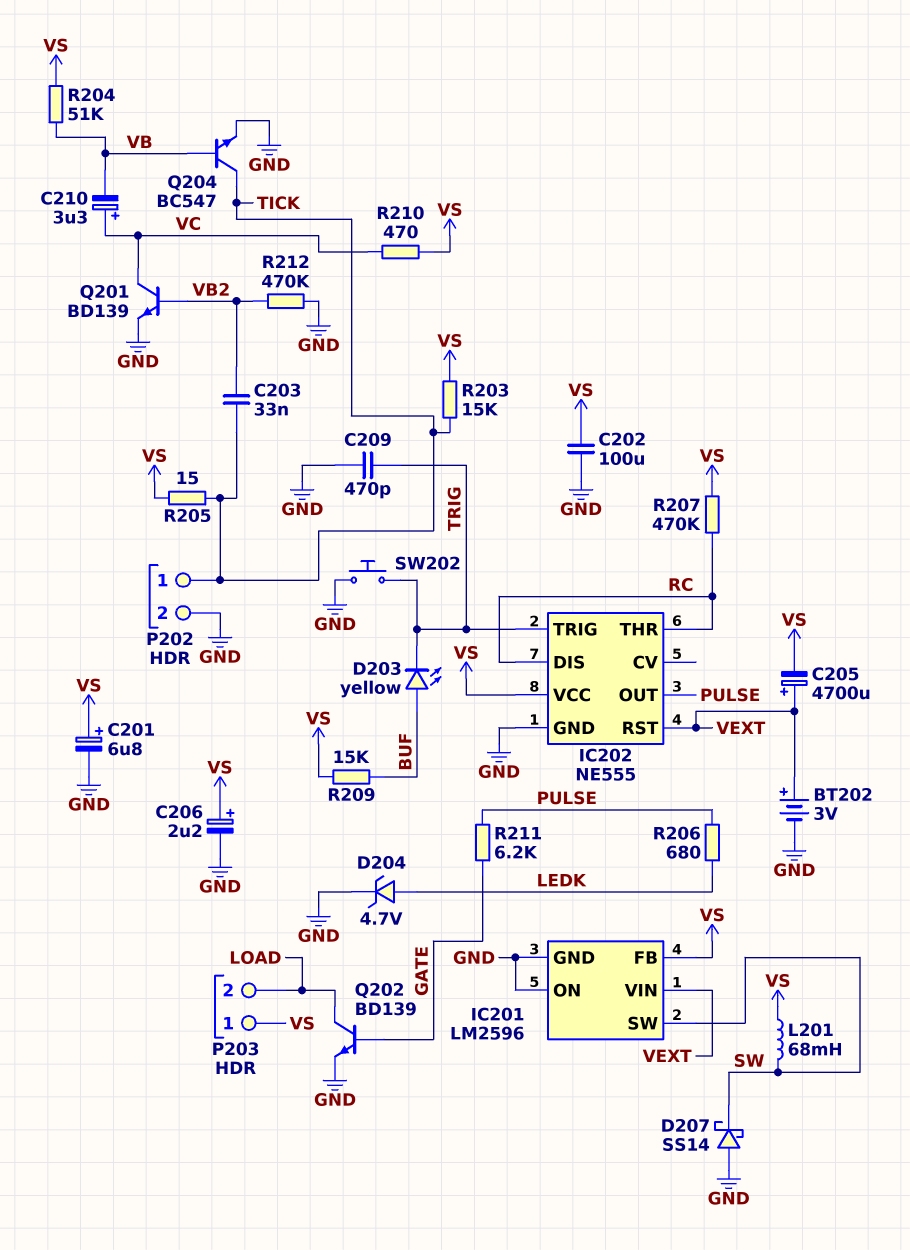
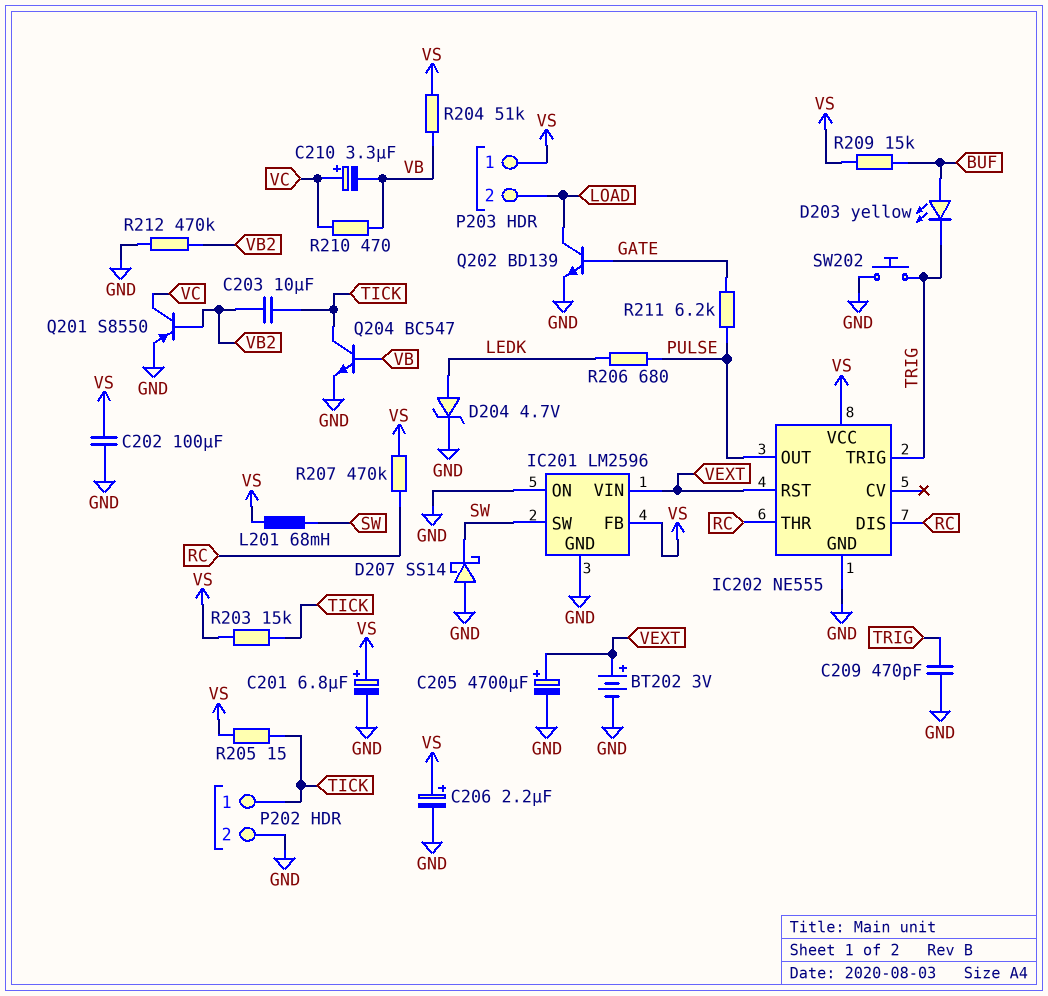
C203: 33nF (TICK, VB2) -> 10uF (TICK, VB2)
C205: 4700uF (plus VEXT, minus VS) -> 4700uF (plus VEXT, minus GND)
Q201: NPN BD139 (B VB2, C VC, E GND) -> PNP S8550 (B VB2, C VC, E GND)
R210: 470 (VC, VS) -> 470 (VB, VC)

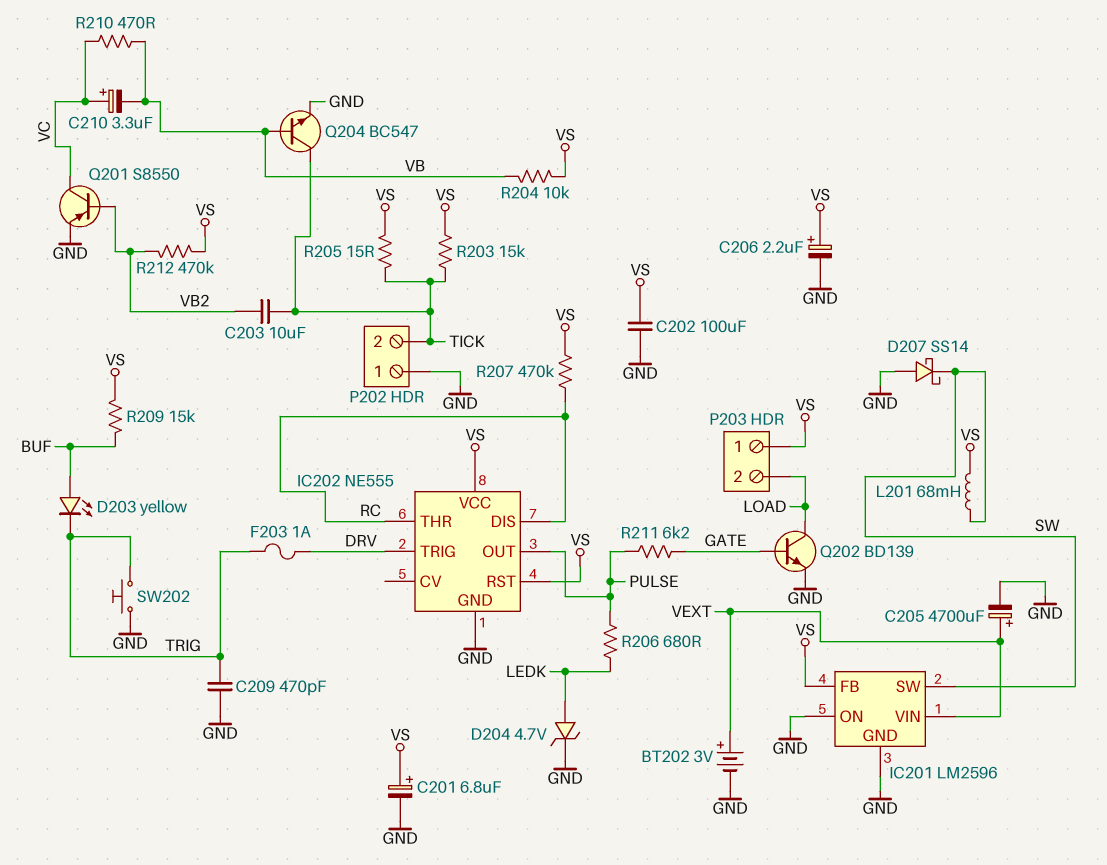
F203: none -> 1A (DRV, TRIG)
IC202 pin RST: VEXT -> VS
IC202 pin TRIG: TRIG -> DRV
P202 pin 1: TICK -> GND
P202 pin 2: GND -> TICK
R204: 51k (VB, VS) -> 10k (VB, VS)
R212: 470k (GND, VB2) -> 470k (VB2, VS)

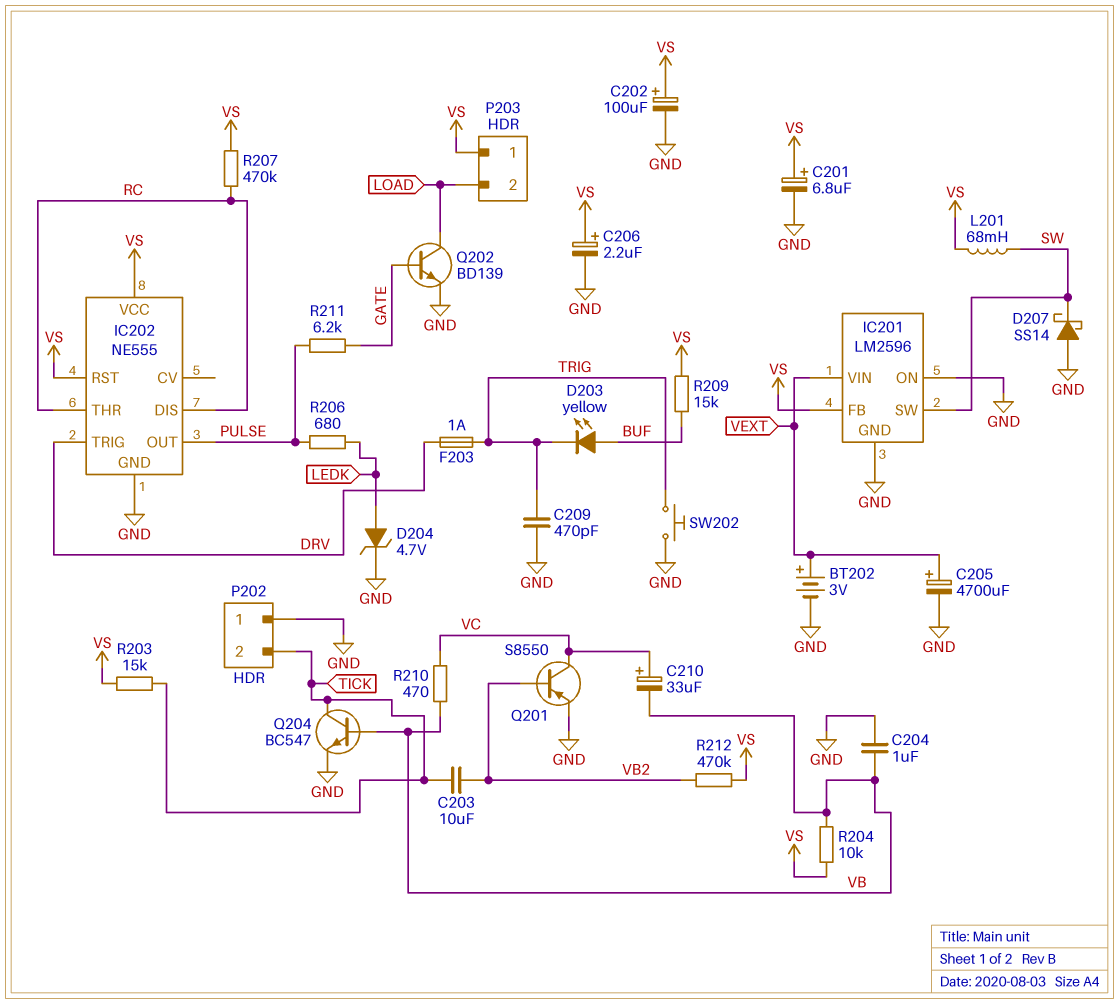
C202: 100uF (GND, VS) -> 100uF (plus VS, minus GND)
C204: none -> 1uF (GND, VB)
C210: 3.3uF (plus VC, minus VB) -> 33uF (plus VC, minus VB)
R205: 15 (TICK, VS) -> none

